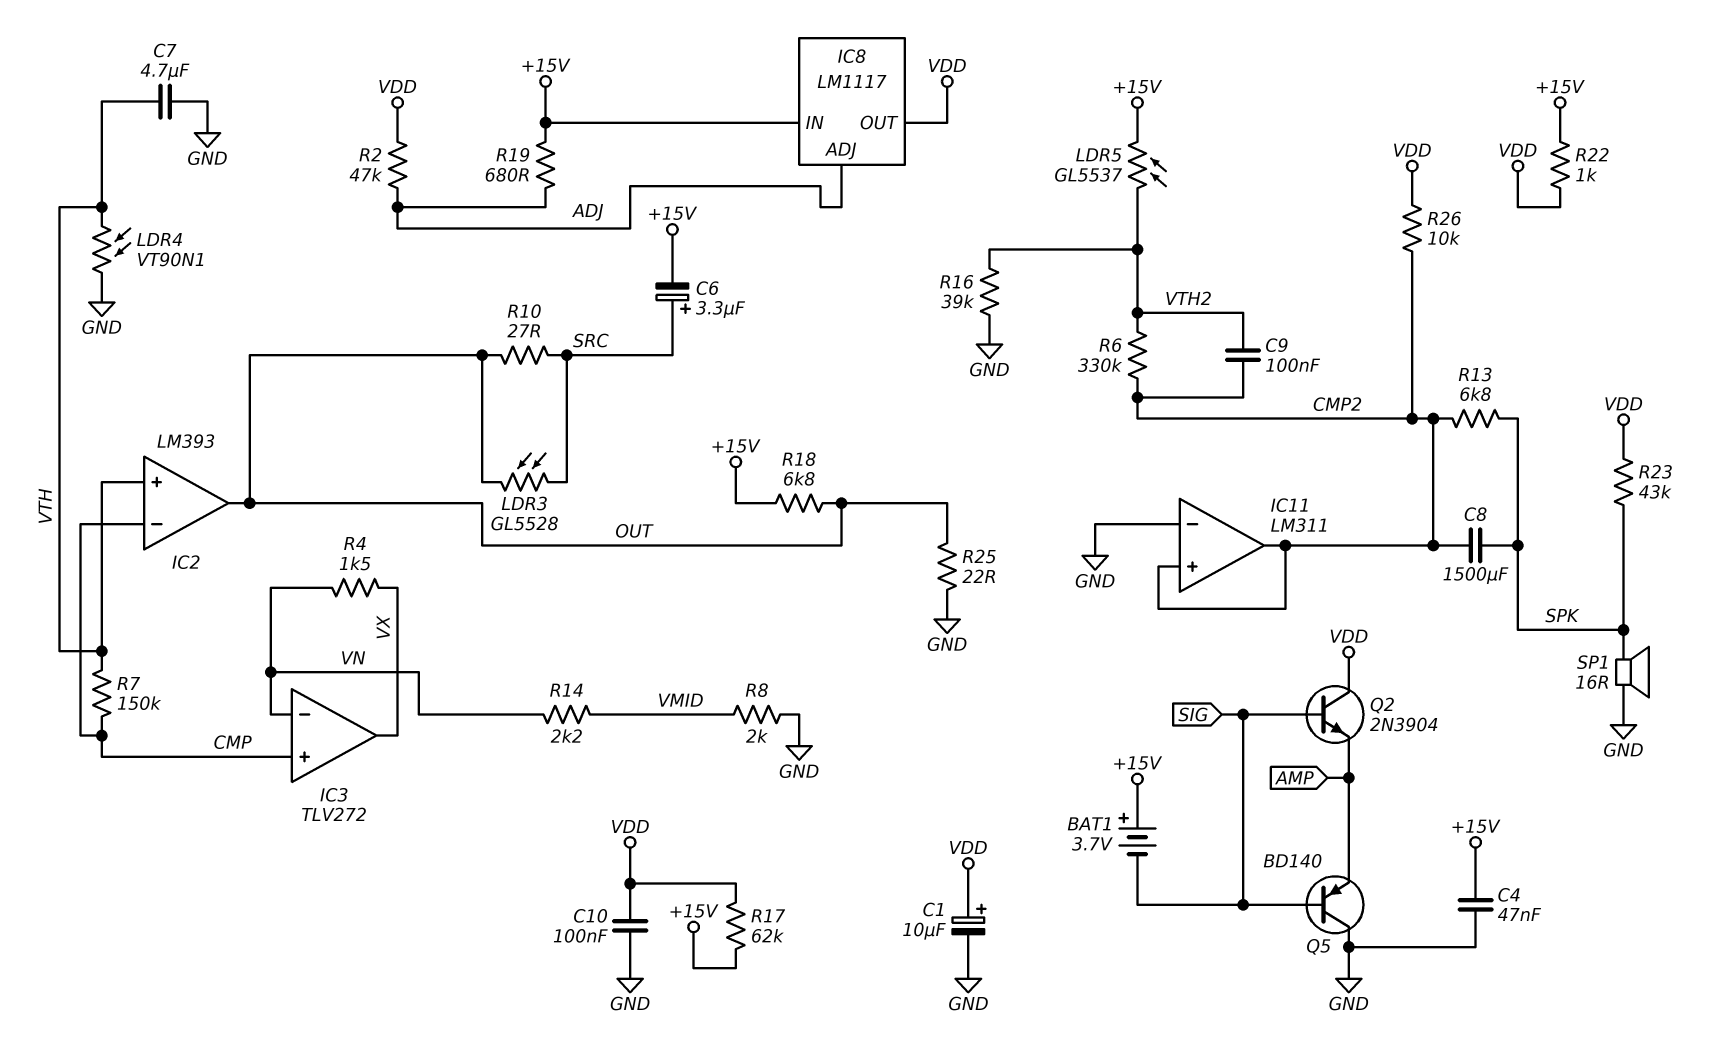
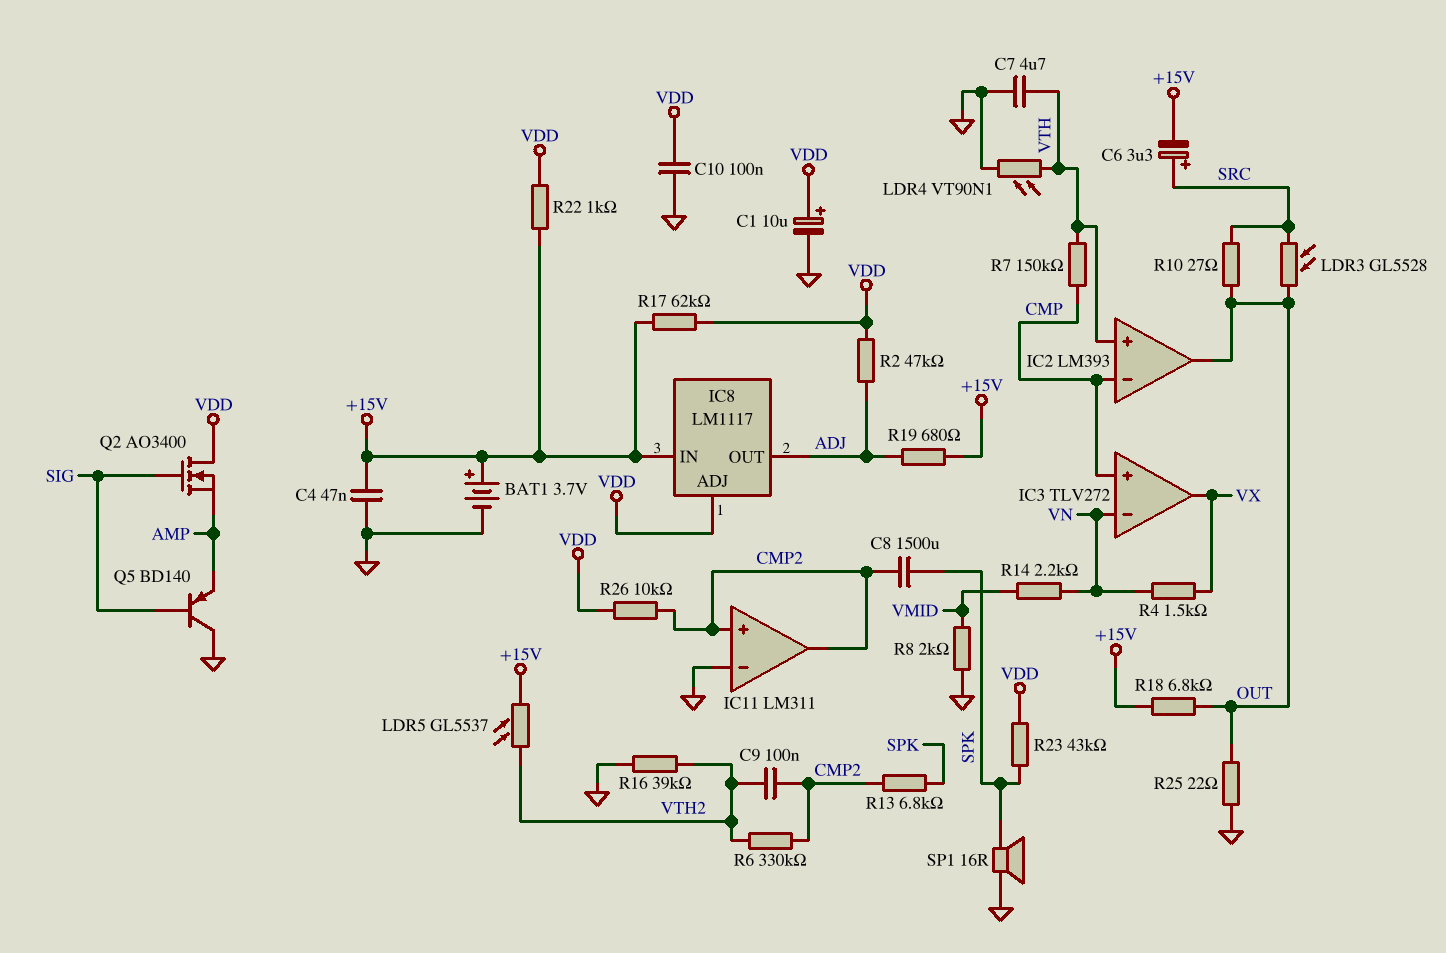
BAT1: 3.7V (plus +15V, minus SIG) -> 3.7V (plus +15V, minus GND)
IC8 pin ADJ: ADJ -> VDD
IC8 pin OUT: VDD -> ADJ
Q2: NPN 2N3904 (B SIG, C VDD, E AMP) -> NMOS AO3400 (G SIG, D VDD, S AMP)

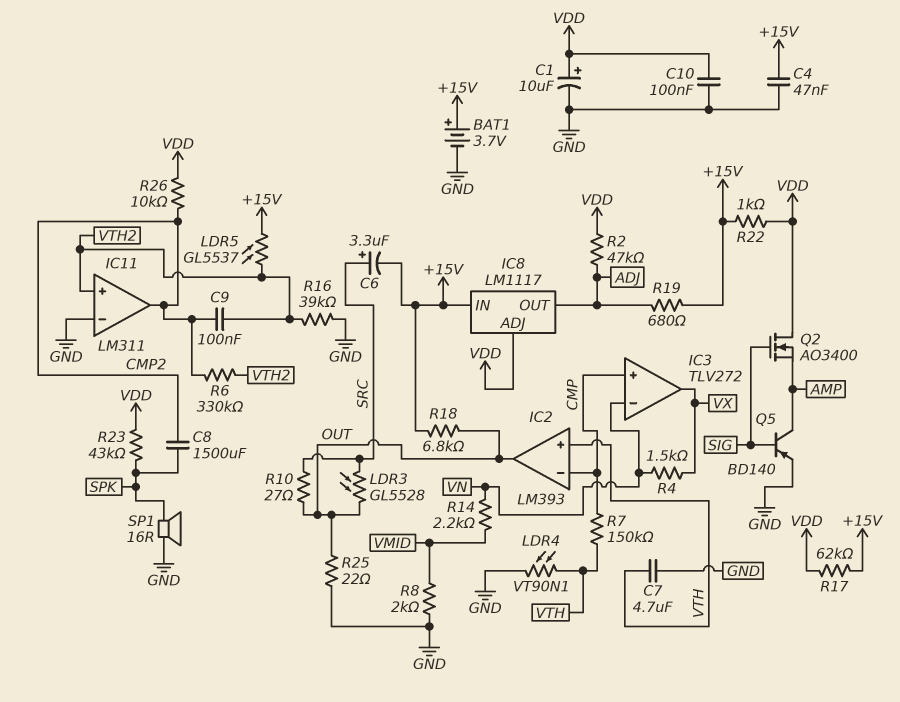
IC11 pin in+: CMP2 -> VTH2
Q5: PNP BD140 (B SIG, C GND, E AMP) -> PNP BD140 (B SIG, C AMP, E GND)
R13: 6.8k (CMP2, SPK) -> none

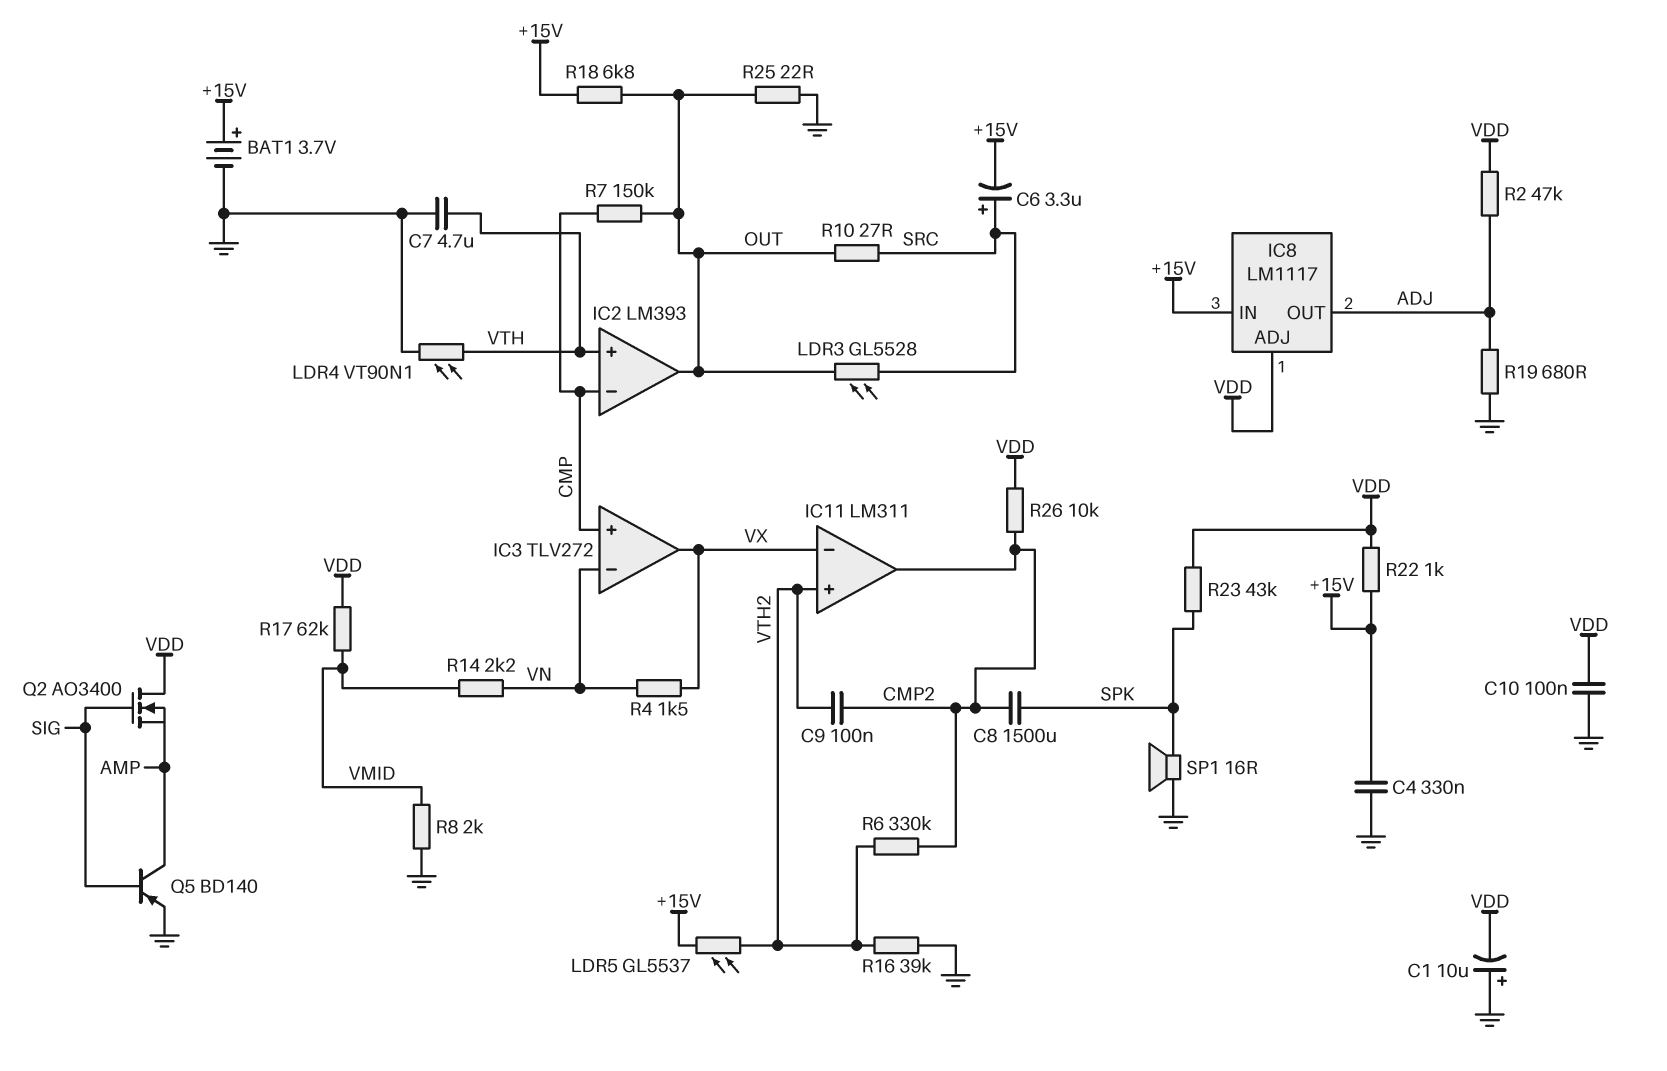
C1: 10uF (plus VDD, minus GND) -> 10uF (plus GND, minus VDD)
C4: 47nF (+15V, GND) -> 330nF (+15V, GND)
IC11 pin in-: GND -> VX
R7: 150k (CMP, VTH) -> 150k (CMP, OUT)
R17: 62k (+15V, VDD) -> 62k (VDD, VMID)
R19: 680 (+15V, ADJ) -> 680 (ADJ, GND)

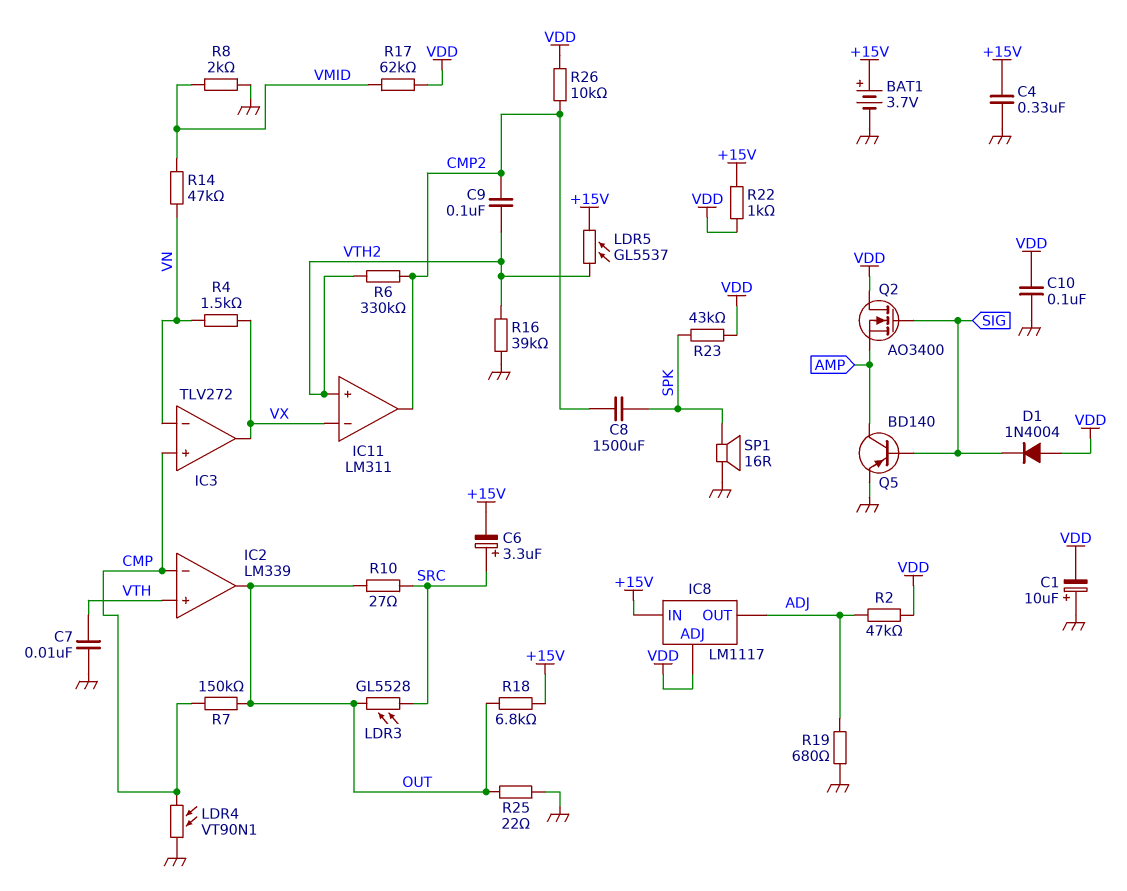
C7: 4.7uF (GND, VTH) -> 10nF (GND, VTH)
D1: none -> diode 1N4004 (A VDD, K SIG)
IC2: LM393 -> LM339
LDR4: VT90N1 (GND, VTH) -> VT90N1 (CMP, GND)
R14: 2.2k (VMID, VN) -> 47k (VMID, VN)

